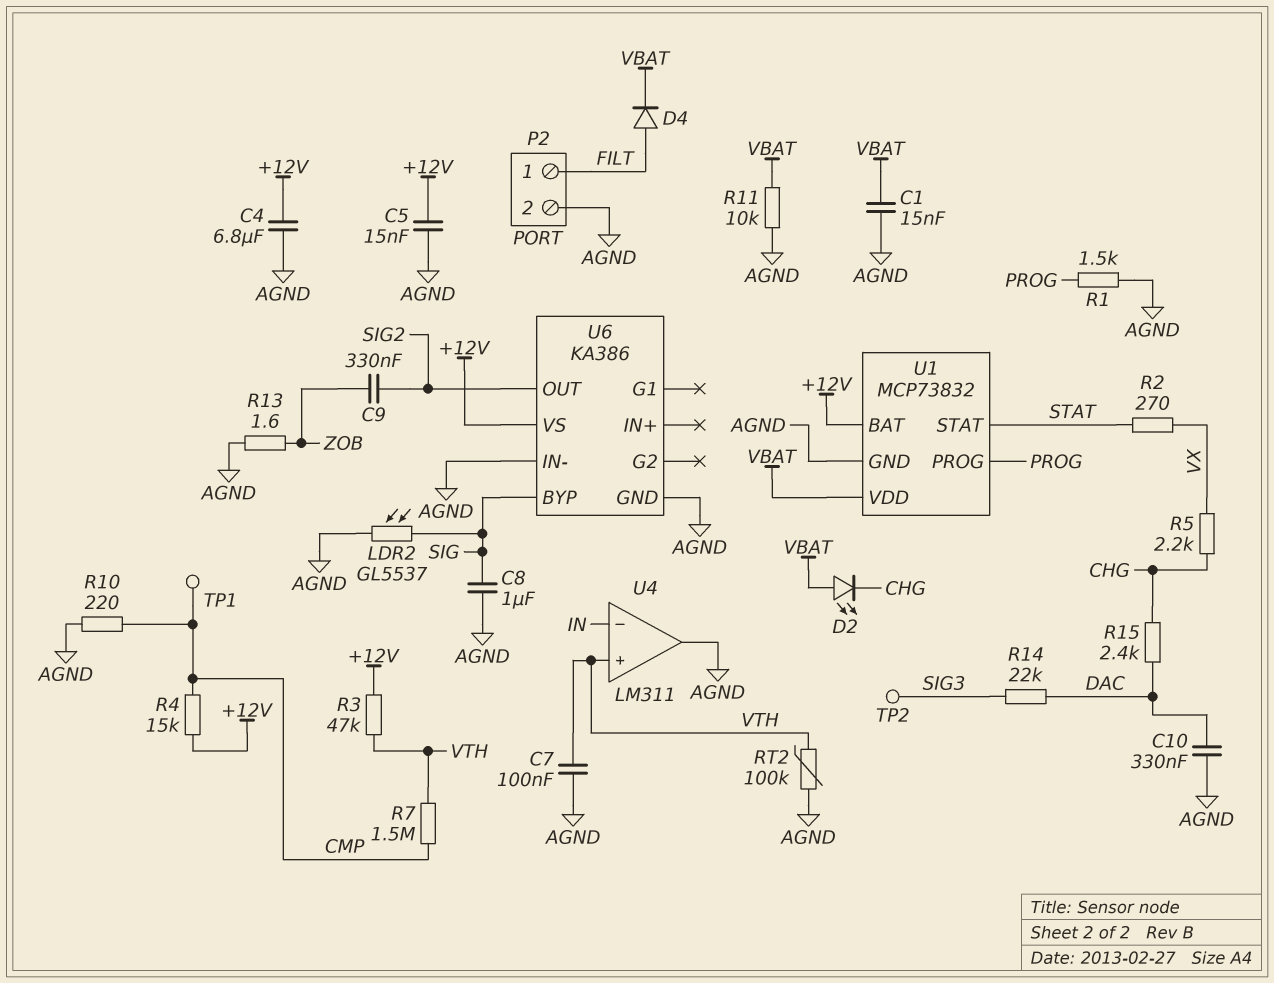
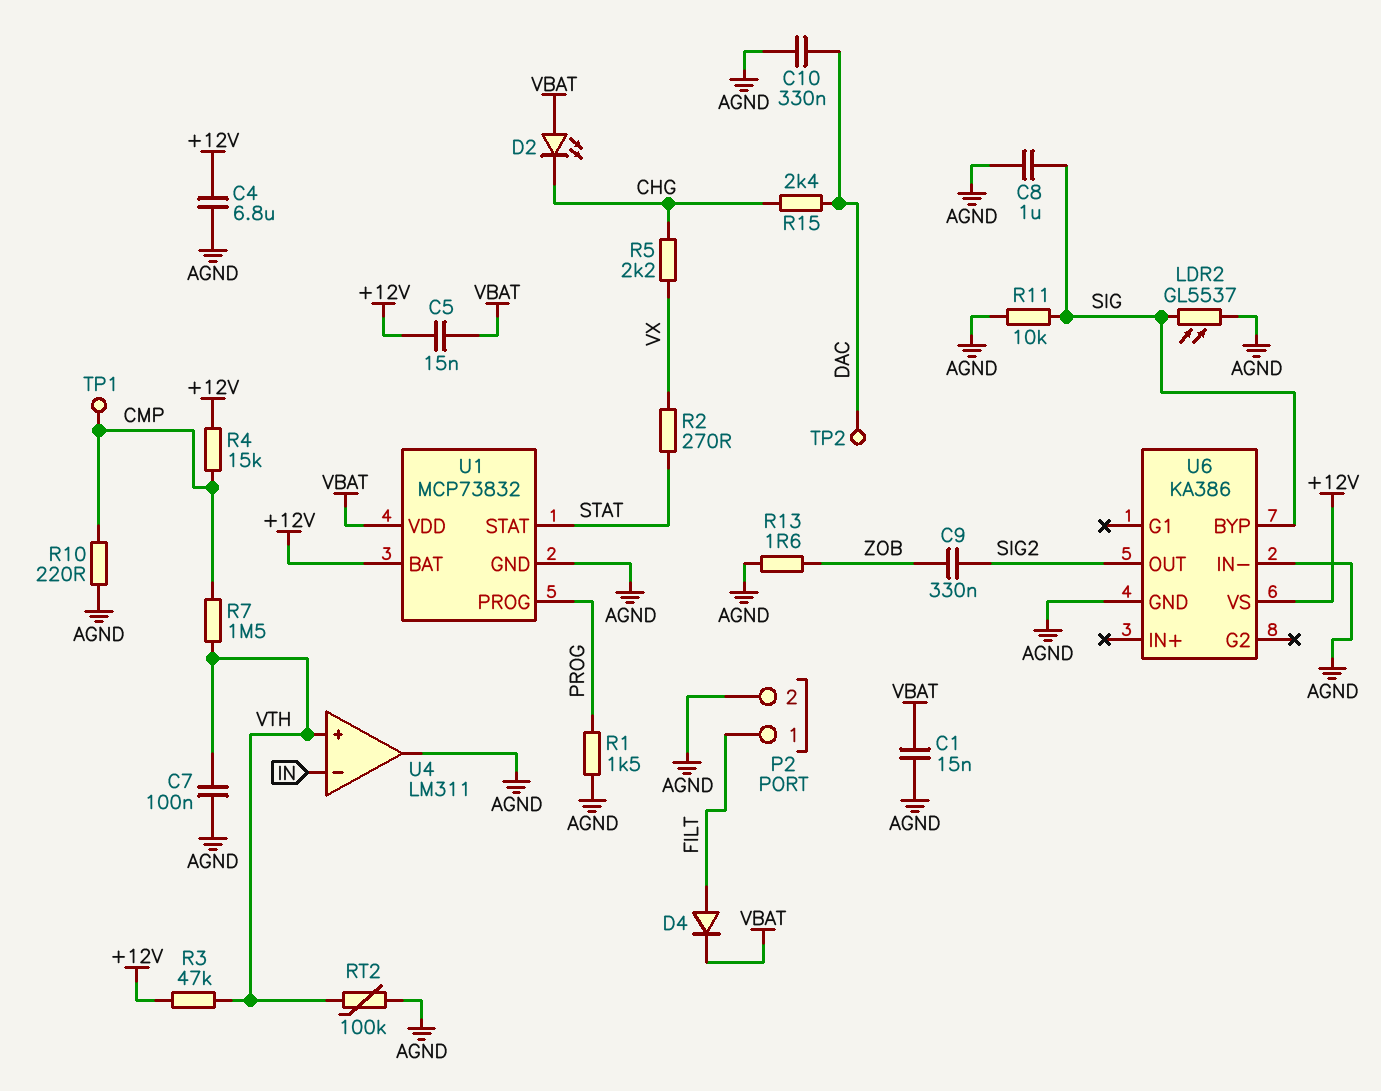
C5: 15nF (+12V, AGND) -> 15nF (+12V, VBAT)
R11: 10k (AGND, VBAT) -> 10k (AGND, SIG)
R14: 22k (DAC, SIG3) -> none
TP2: test point (SIG3) -> test point (DAC)

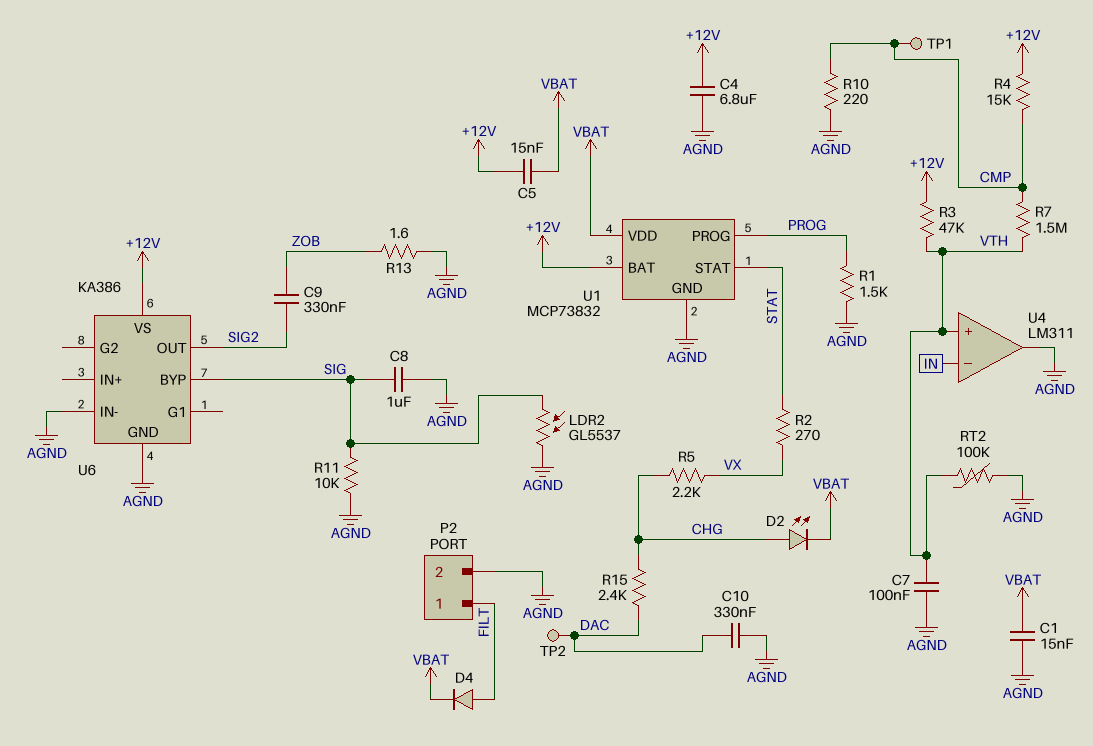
D2: LED (A VBAT, K CHG) -> LED (A CHG, K VBAT)

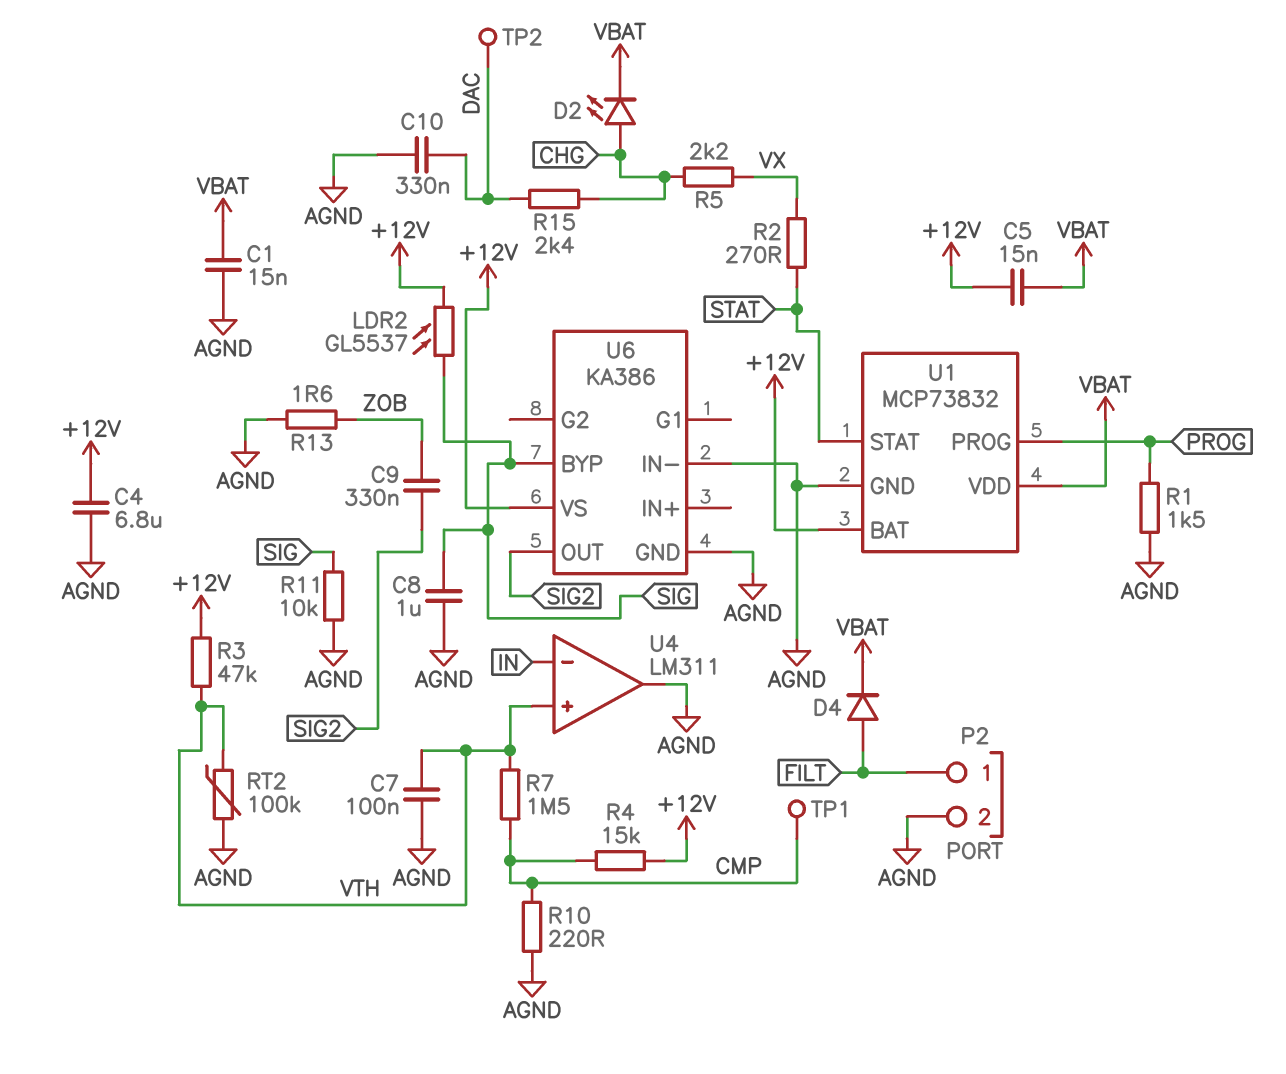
LDR2: GL5537 (AGND, SIG) -> GL5537 (+12V, SIG)

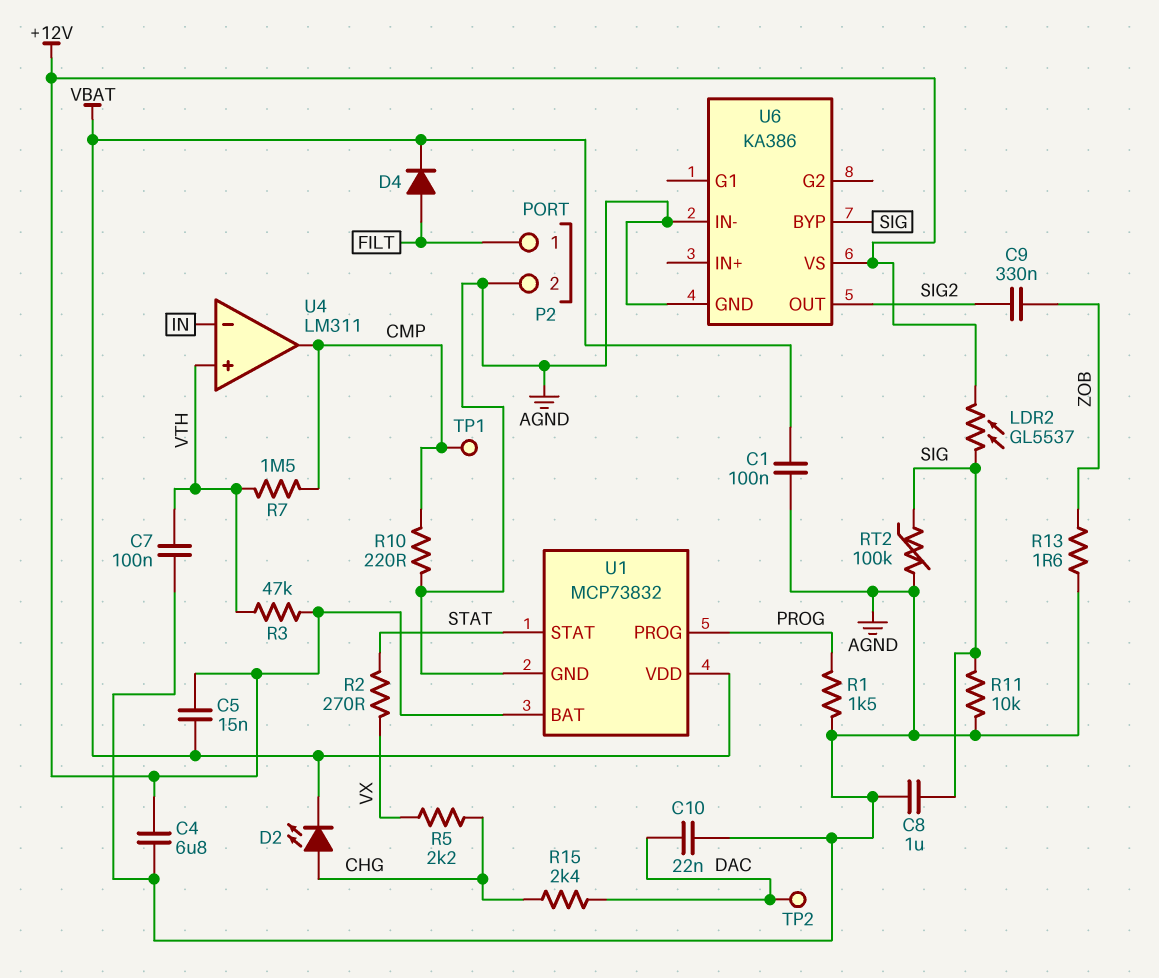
C1: 15nF (AGND, VBAT) -> 100nF (AGND, VBAT)
C10: 330nF (AGND, DAC) -> 22nF (AGND, DAC)
R4: 15k (+12V, CMP) -> none
RT2: 100k (AGND, VTH) -> 100k (AGND, SIG)
U4 pin out: AGND -> CMP

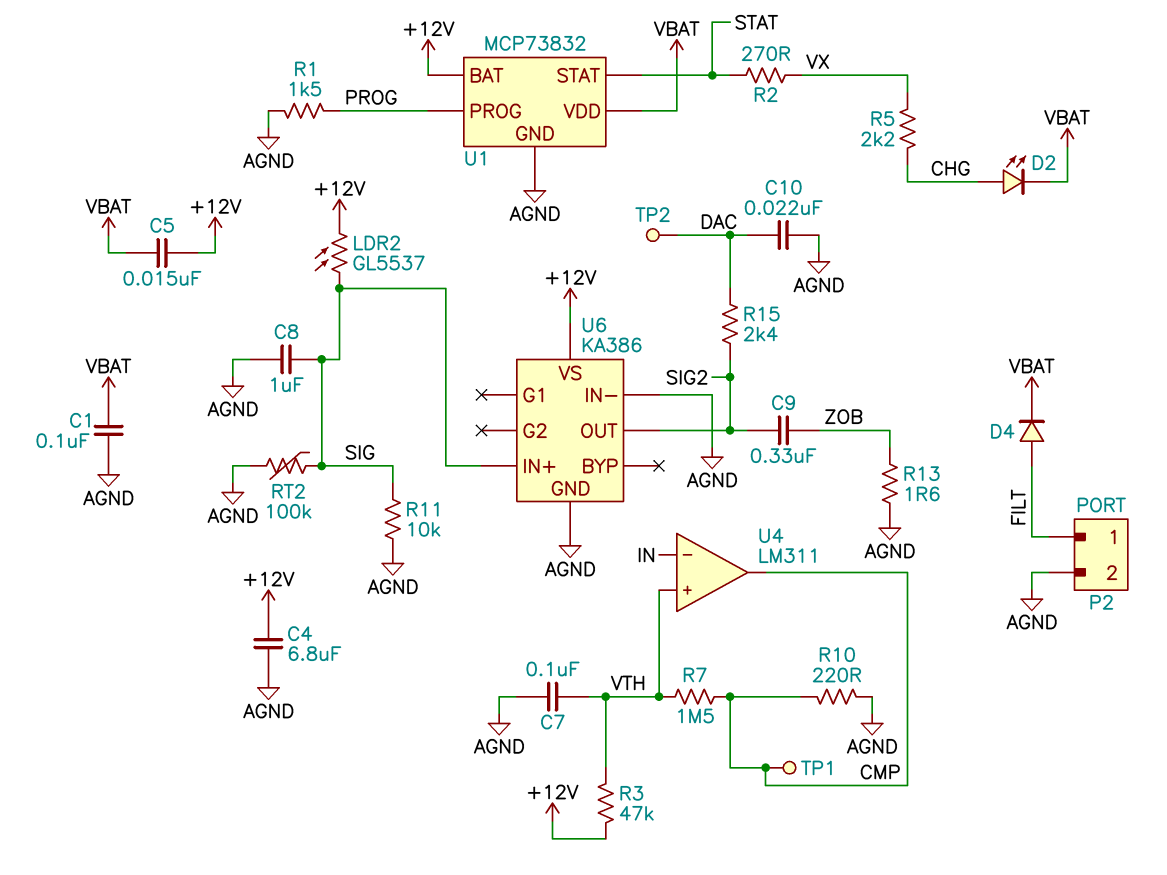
R15: 2.4k (CHG, DAC) -> 2.4k (DAC, SIG2)
U6 pin BYP: SIG -> none
U6 pin IN+: none -> SIG

